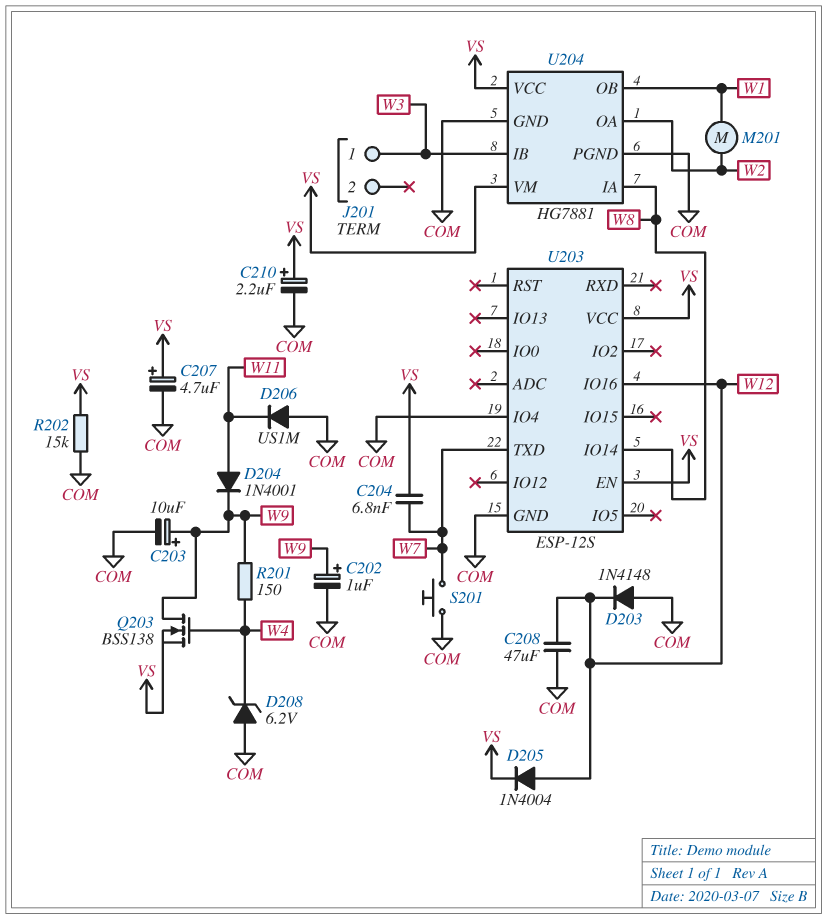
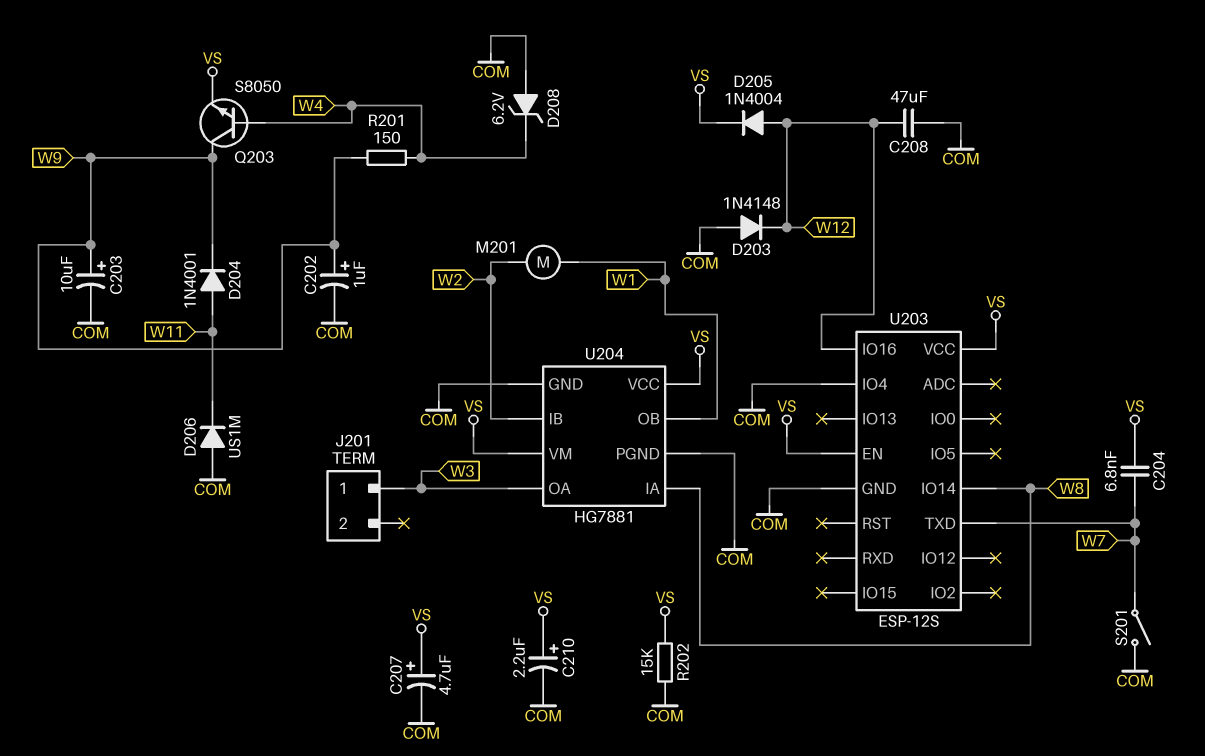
Q203: NMOS BSS138 (G W4, D W9, S VS) -> NPN S8050 (B W4, C W9, E VS)
S201: button (COM, W7) -> switch (COM, W7)
U204 pin IB: W3 -> W2
U204 pin OA: W2 -> W3

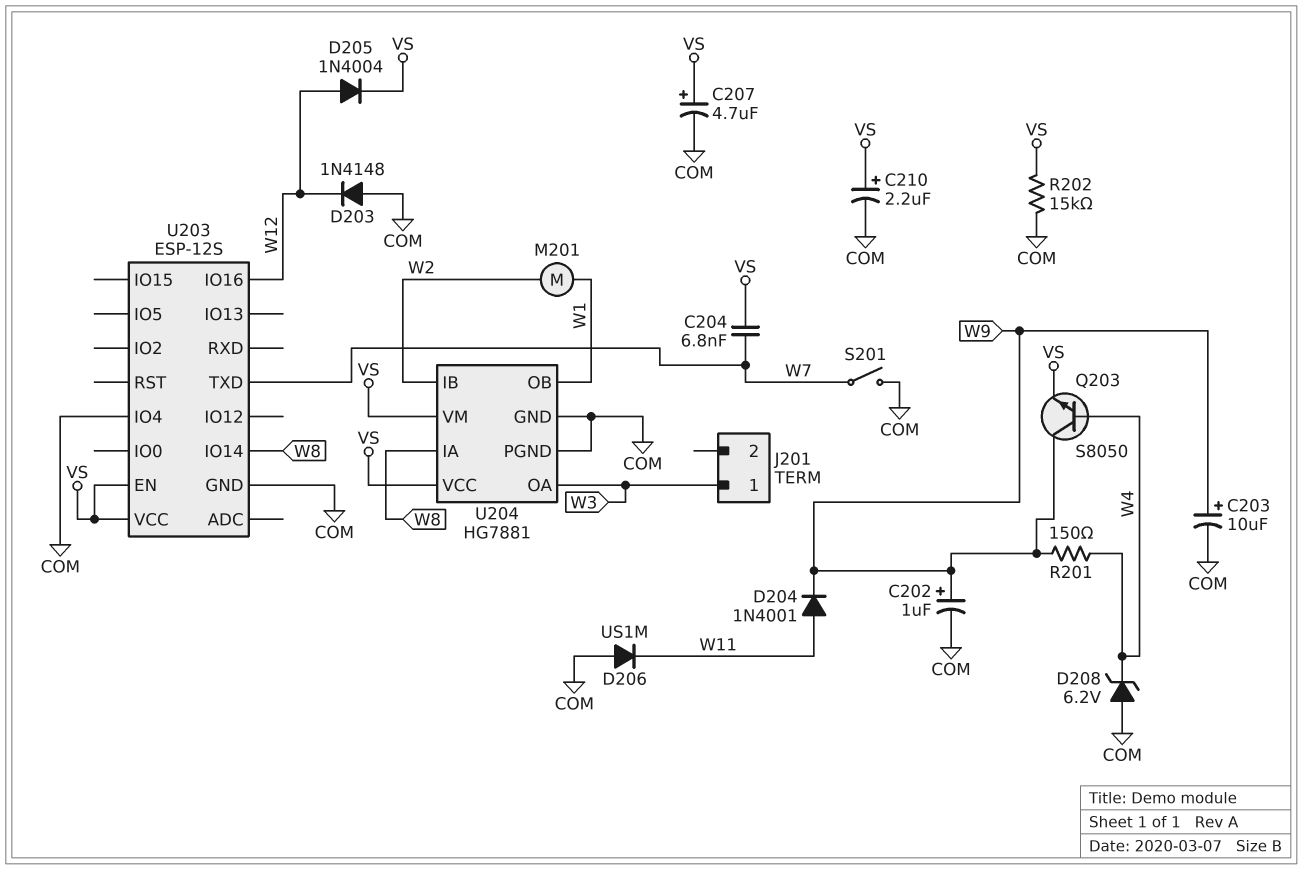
C208: 47uF (COM, W12) -> none

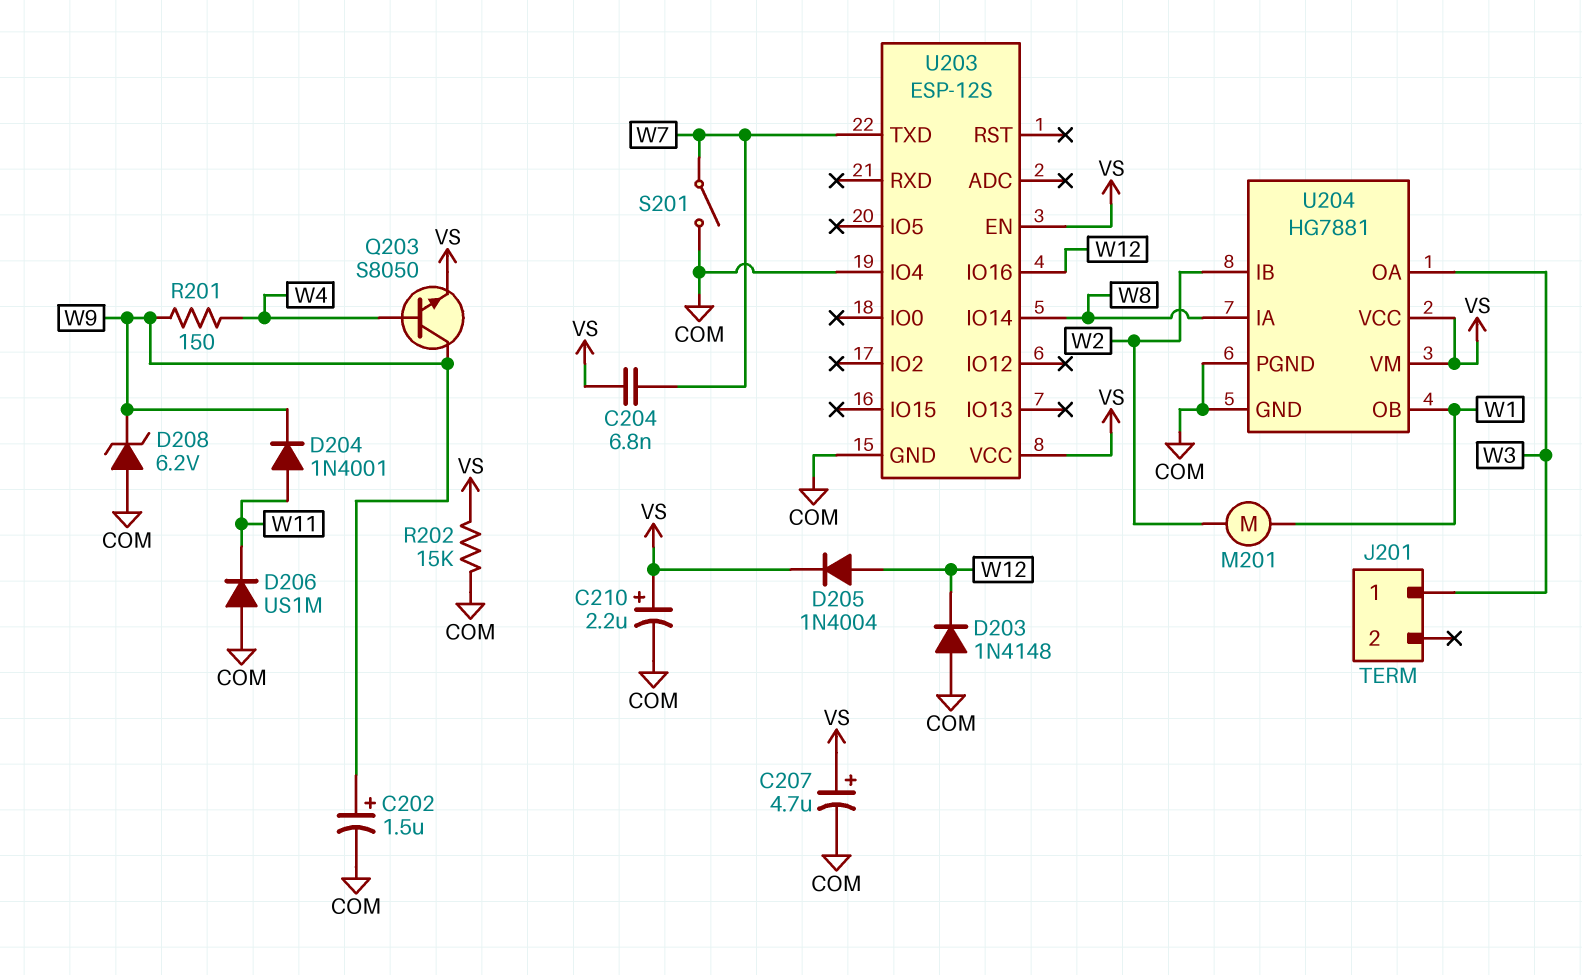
C202: 1uF (plus W9, minus COM) -> 1.5uF (plus W9, minus COM)
C203: 10uF (plus W9, minus COM) -> none
D208: zener 6.2V (A COM, K W4) -> zener 6.2V (A COM, K W9)

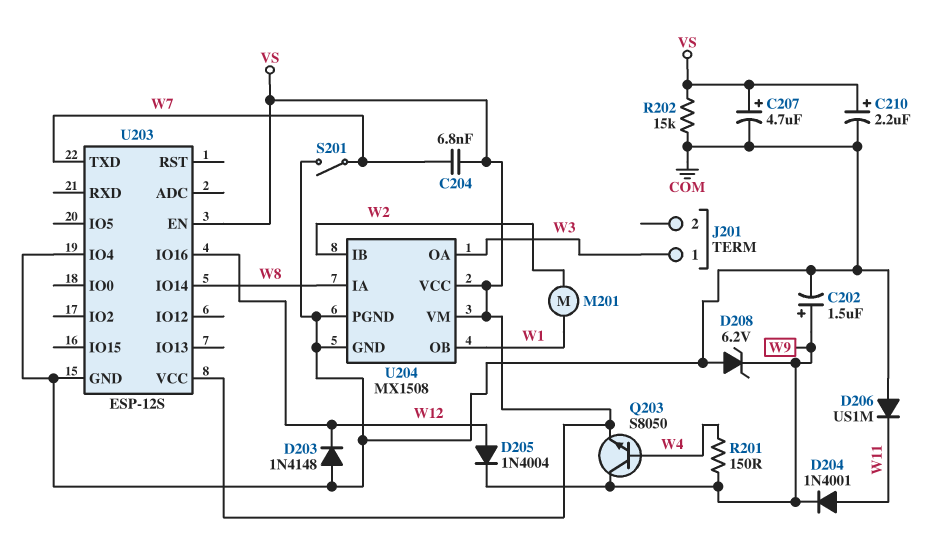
D205: diode 1N4004 (A W12, K VS) -> diode 1N4004 (A W12, K W9)
U204: HG7881 -> MX1508

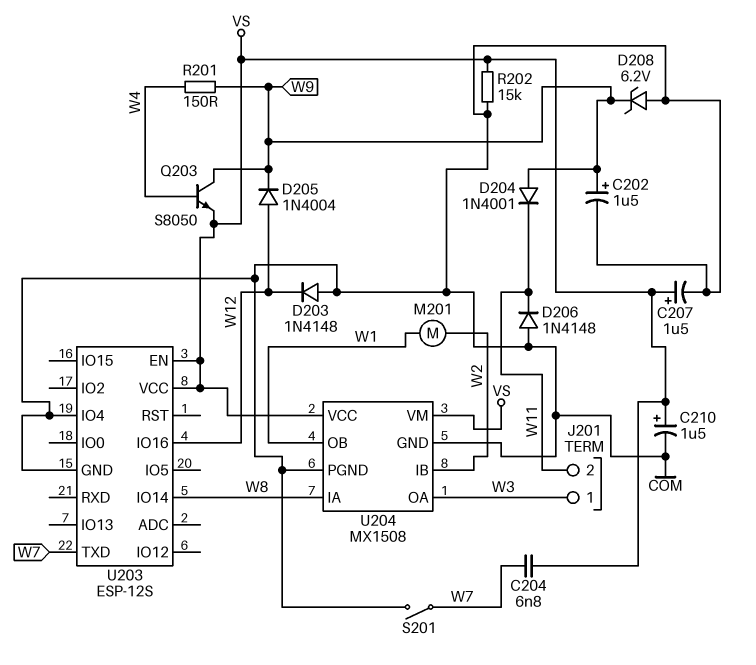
C207: 4.7uF (plus VS, minus COM) -> 1.5uF (plus VS, minus COM)
C210: 2.2uF (plus VS, minus COM) -> 1.5uF (plus VS, minus COM)
D204: diode 1N4001 (A W11, K W9) -> diode 1N4001 (A W9, K W11)
D206: diode US1M (A COM, K W11) -> diode 1N4148 (A COM, K W11)
J201 pin 2: none -> W11

